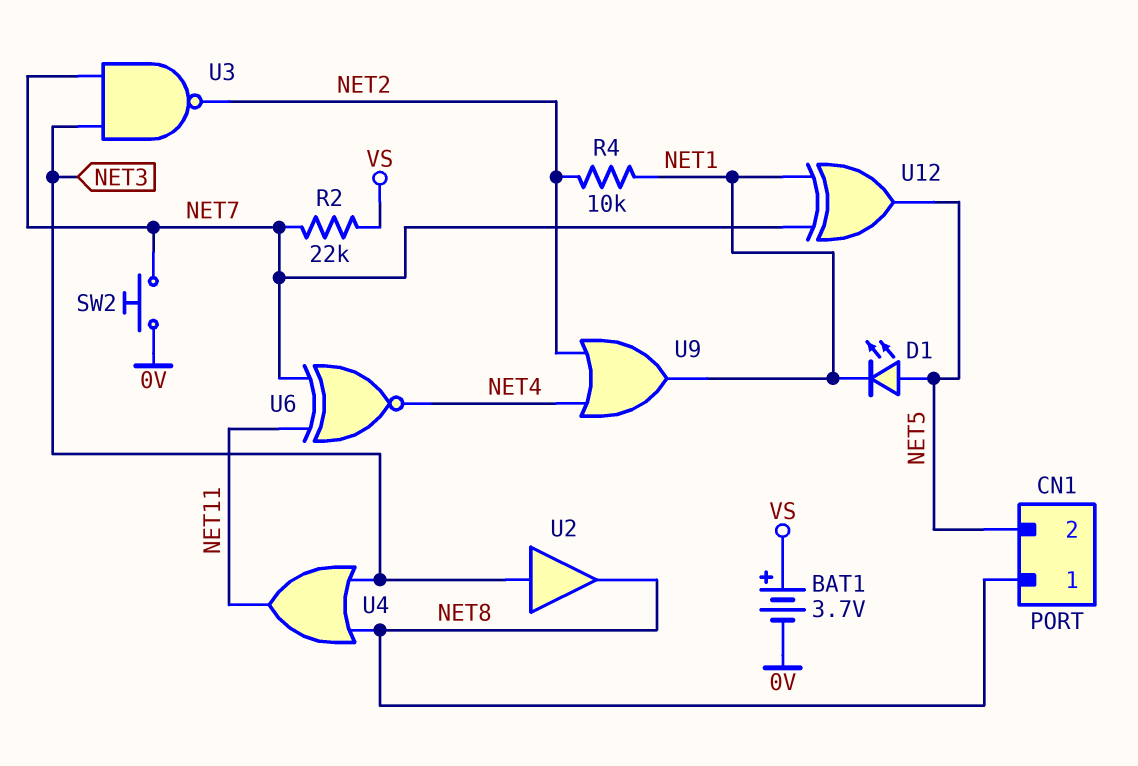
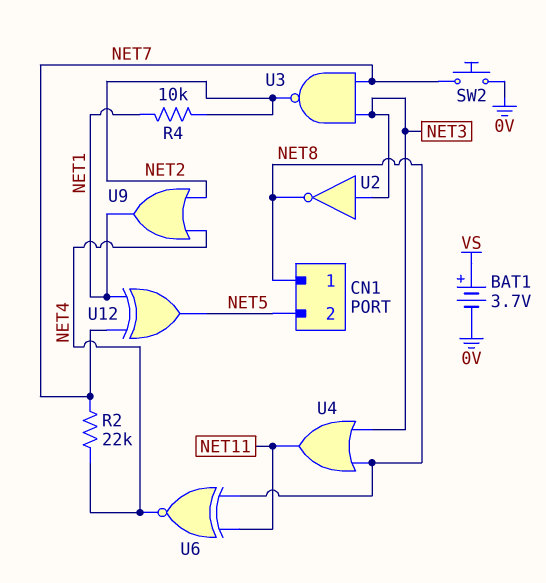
D1: LED (A NET5, K NET1) -> none
R2: 22k (NET7, VS) -> 22k (NET4, NET7)
U2: buffer (in NET3, out NET8) -> NOT (in NET3, out NET8)
U6: XNOR (in NET7, in NET11, out NET4) -> XNOR (in NET8, in NET11, out NET4)

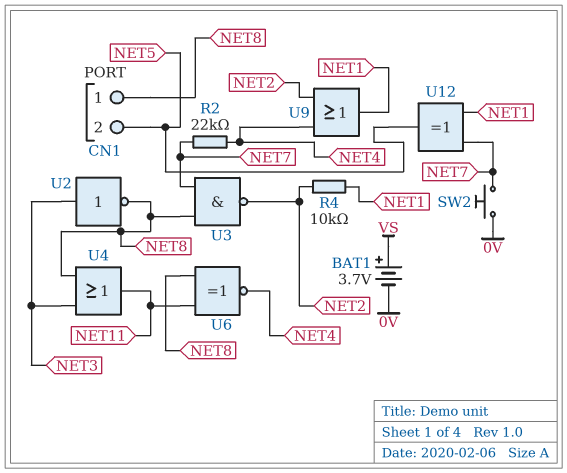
U3: NAND (in NET3, in NET7, out NET2) -> NAND (in NET7, in NET8, out NET2)

